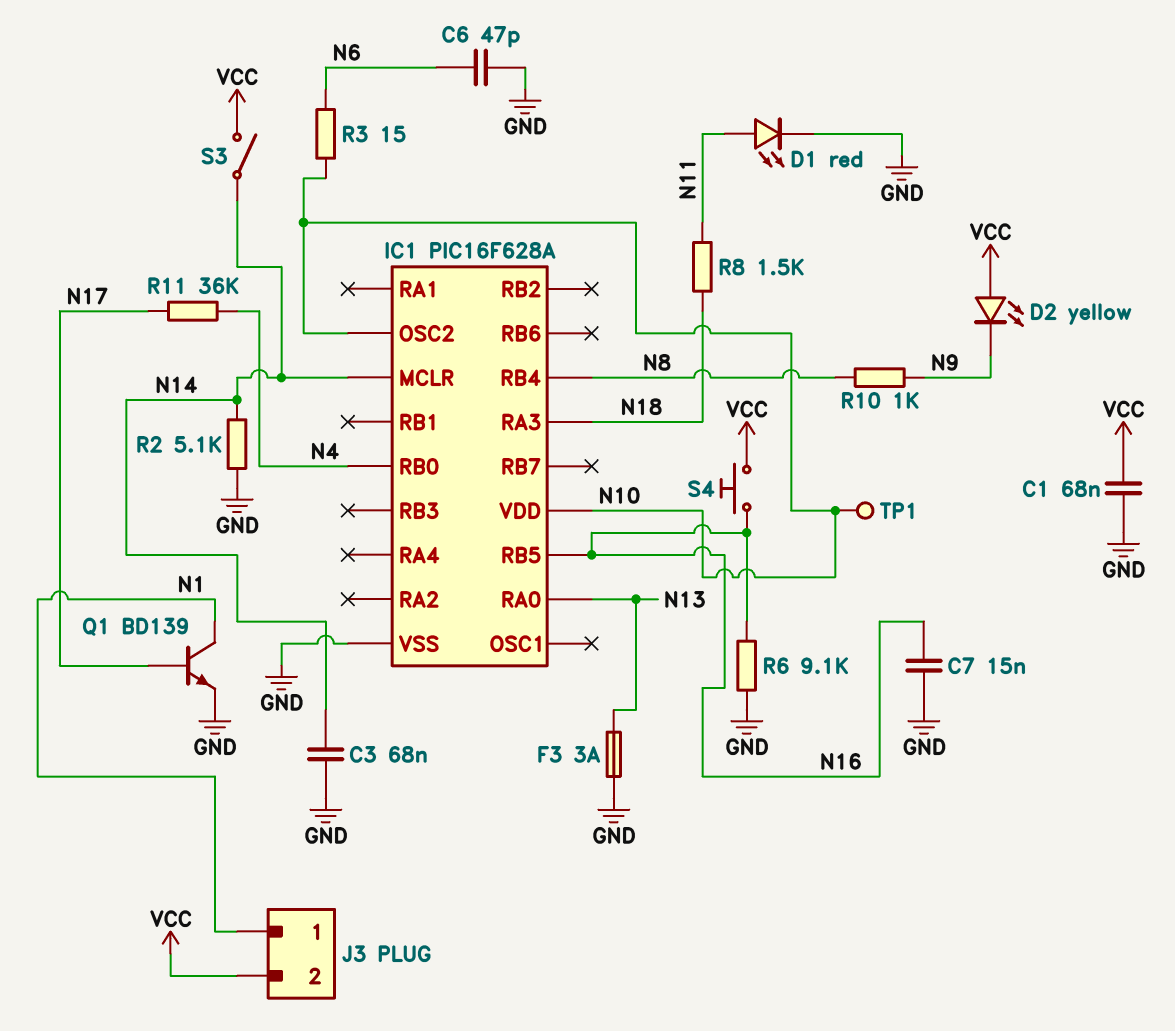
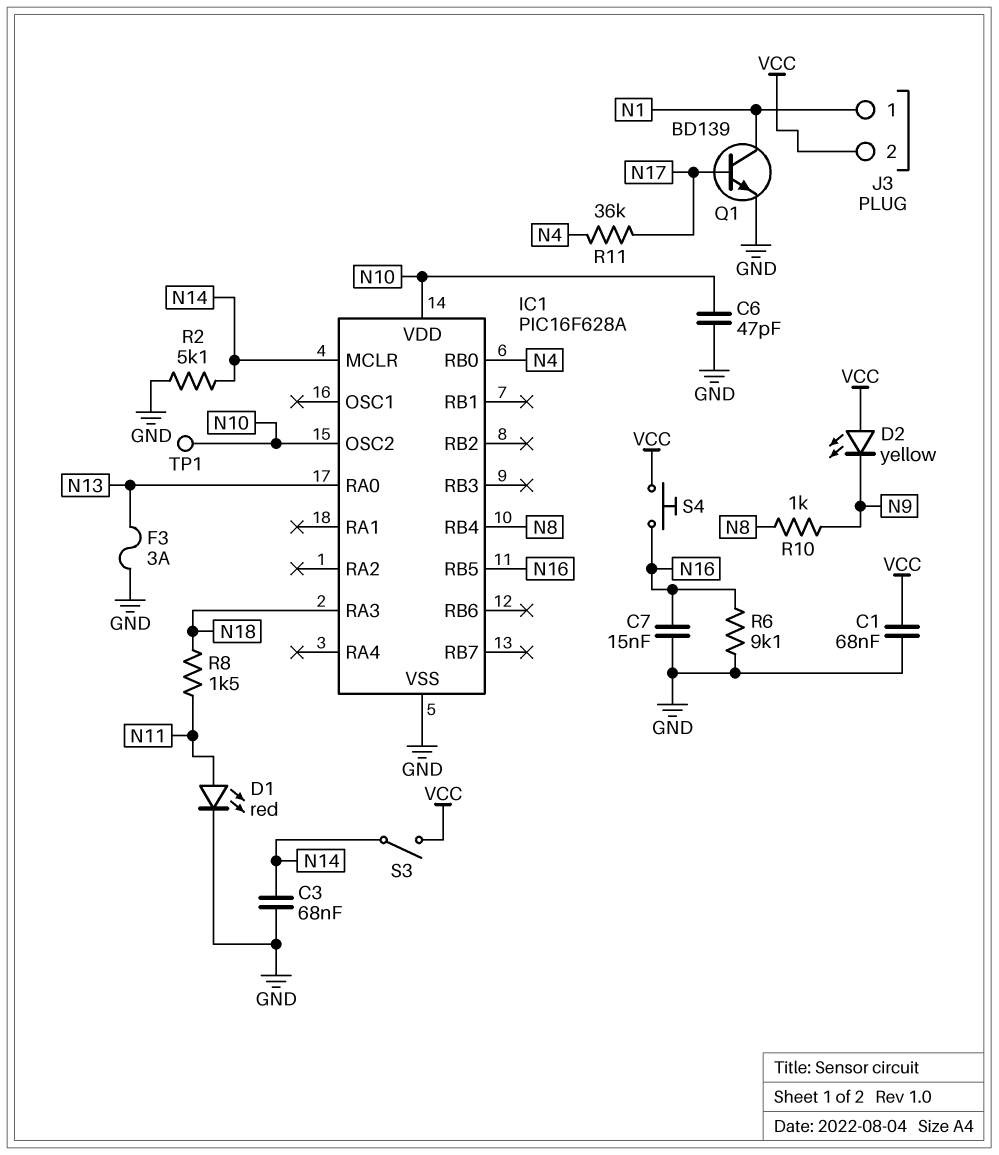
C6: 47pF (GND, N6) -> 47pF (GND, N10)
R3: 15 (N6, N10) -> none

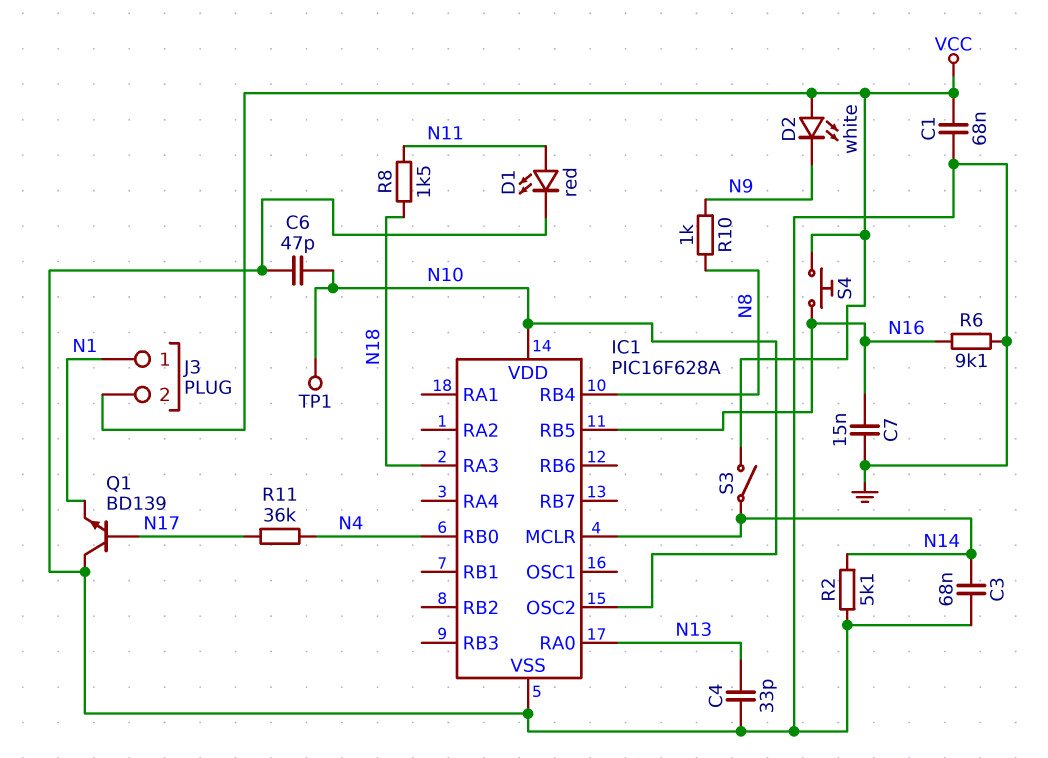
C4: none -> 33pF (GND, N13)
D2: LED yellow (A VCC, K N9) -> LED white (A VCC, K N9)
F3: 3A (GND, N13) -> none
Q1: NPN BD139 (B N17, C N1, E GND) -> NPN BD139 (B N17, C GND, E N1)

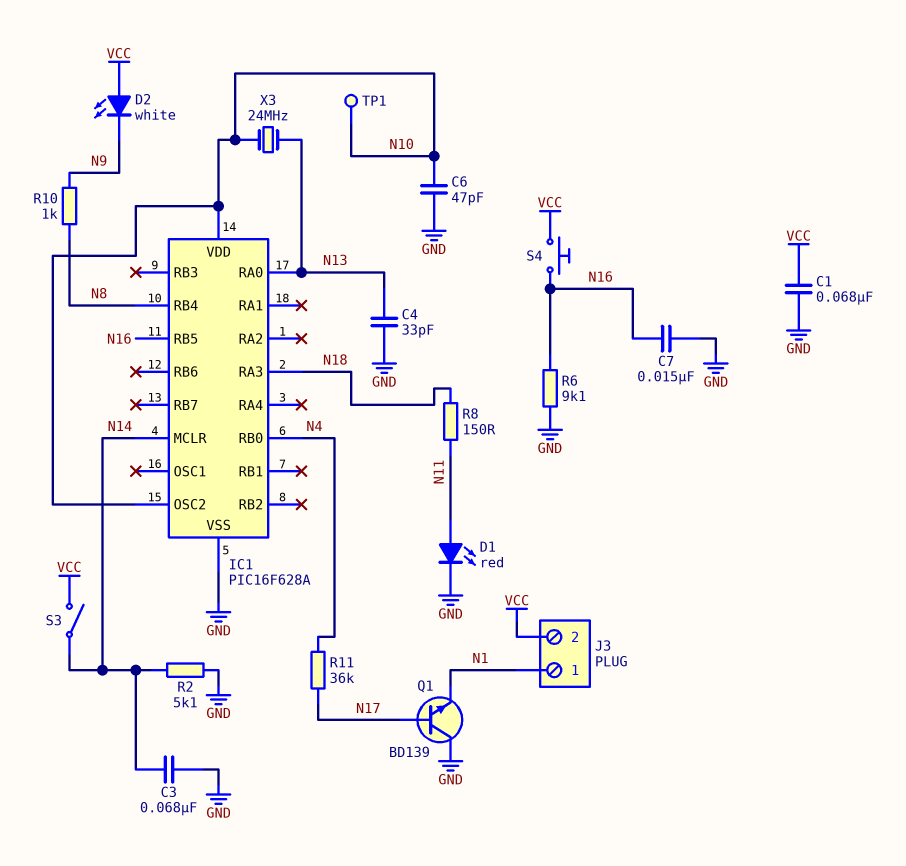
R8: 1.5k (N11, N18) -> 150 (N11, N18)
X3: none -> 24MHz (N10, N13)

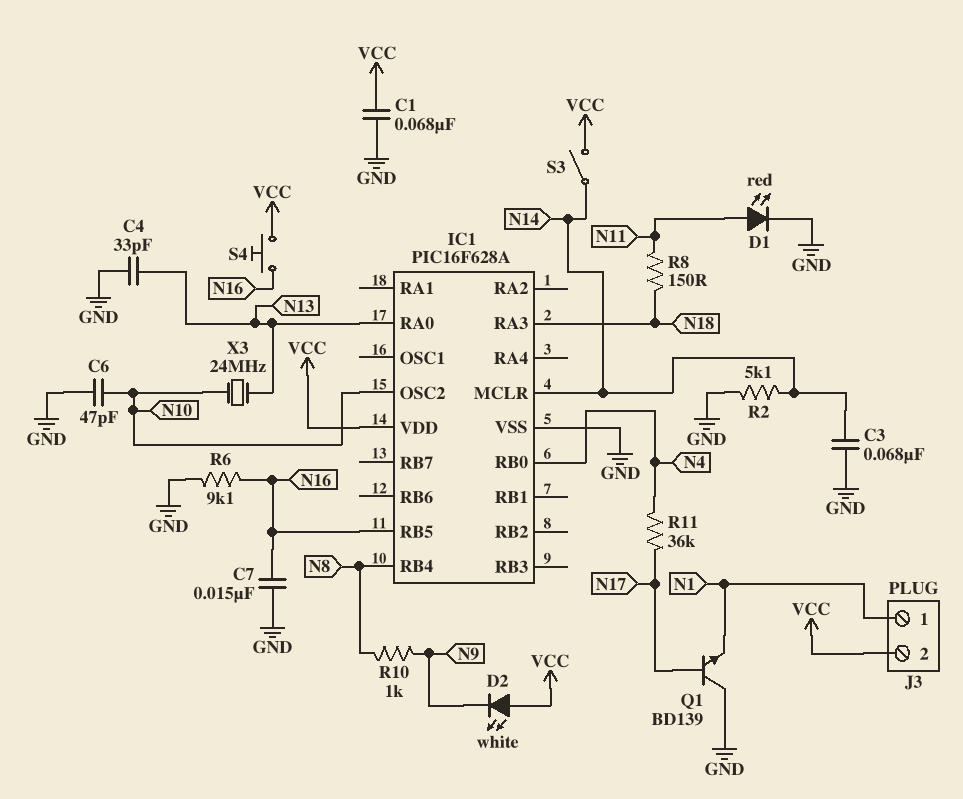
IC1 pin VDD: N10 -> VCC
TP1: test point (N10) -> none

